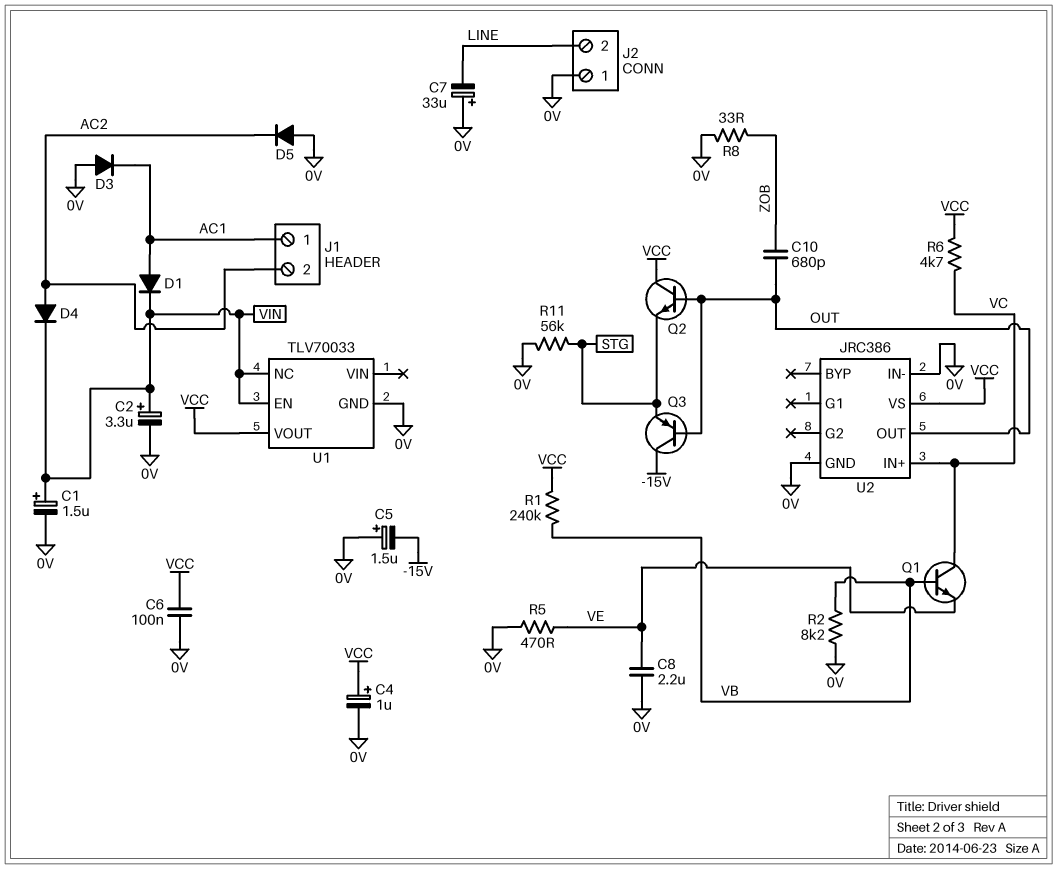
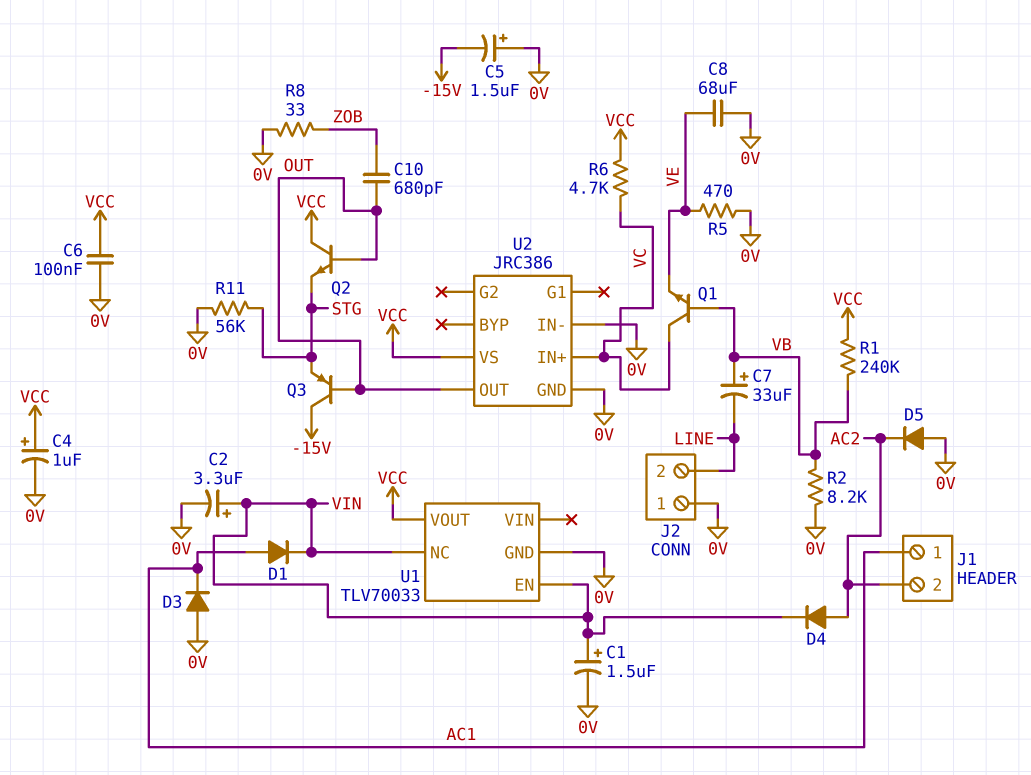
C7: 33uF (plus 0V, minus LINE) -> 33uF (plus VB, minus LINE)
C8: 2.2uF (0V, VE) -> 68uF (0V, VE)

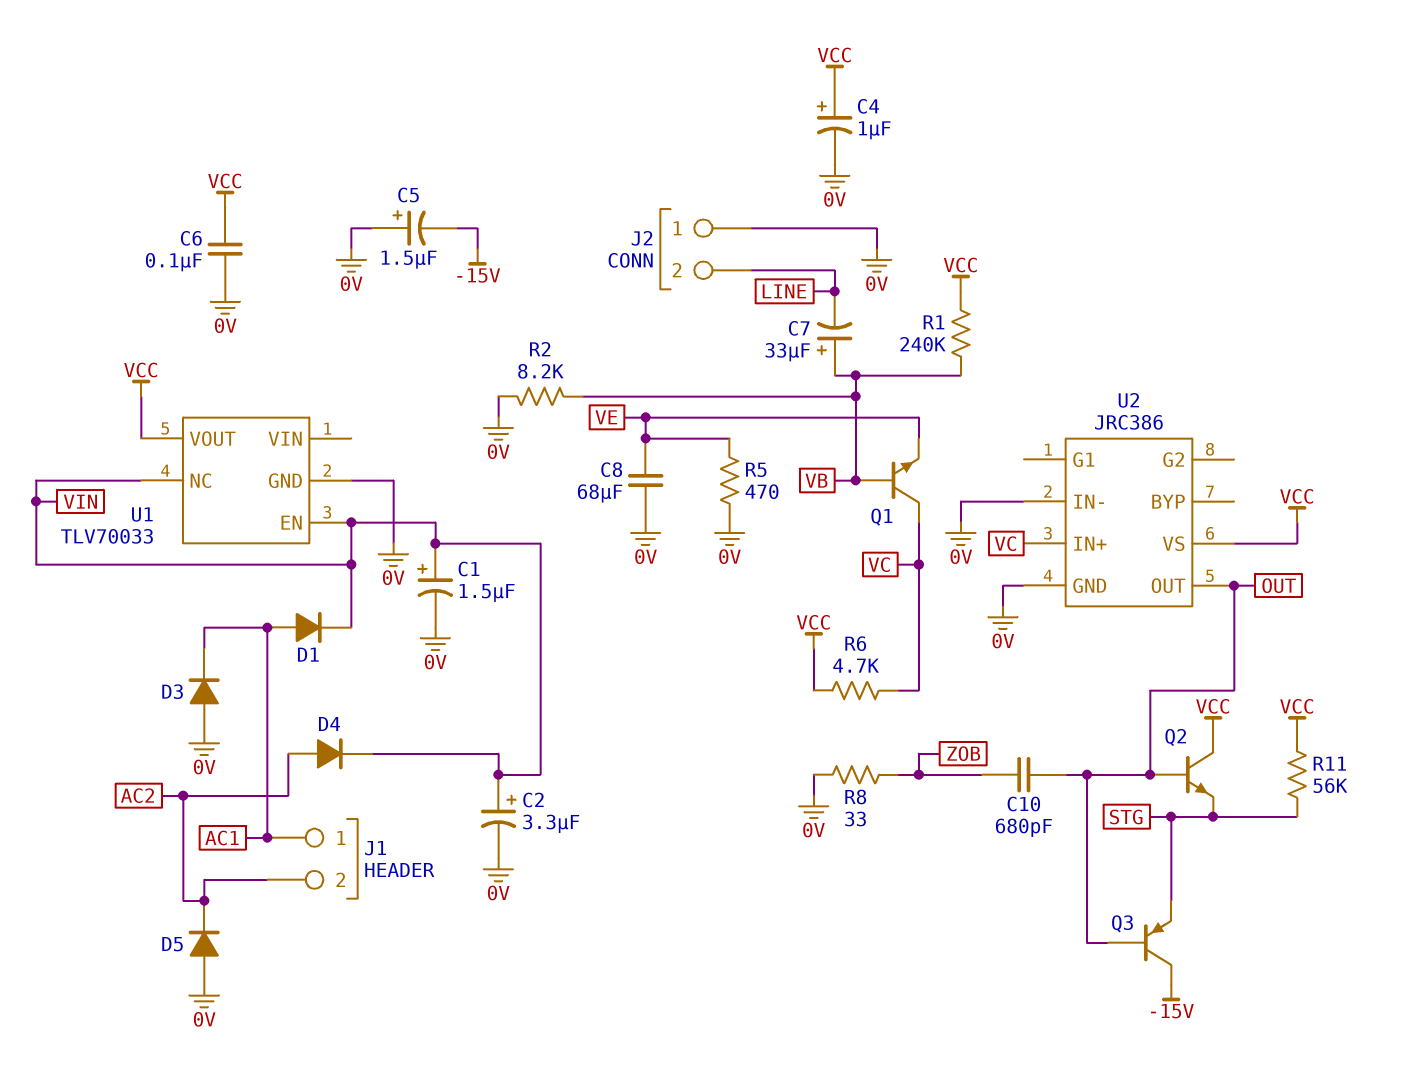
R11: 56k (0V, STG) -> 56k (STG, VCC)

